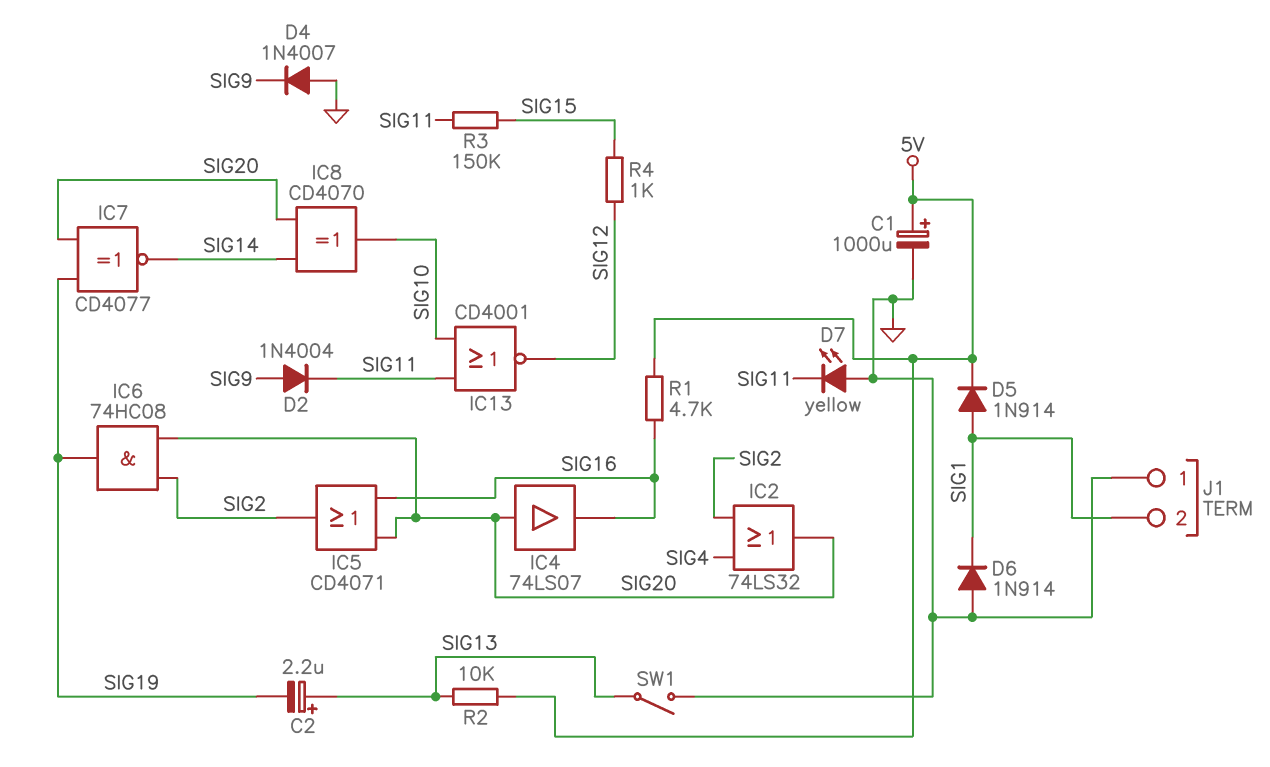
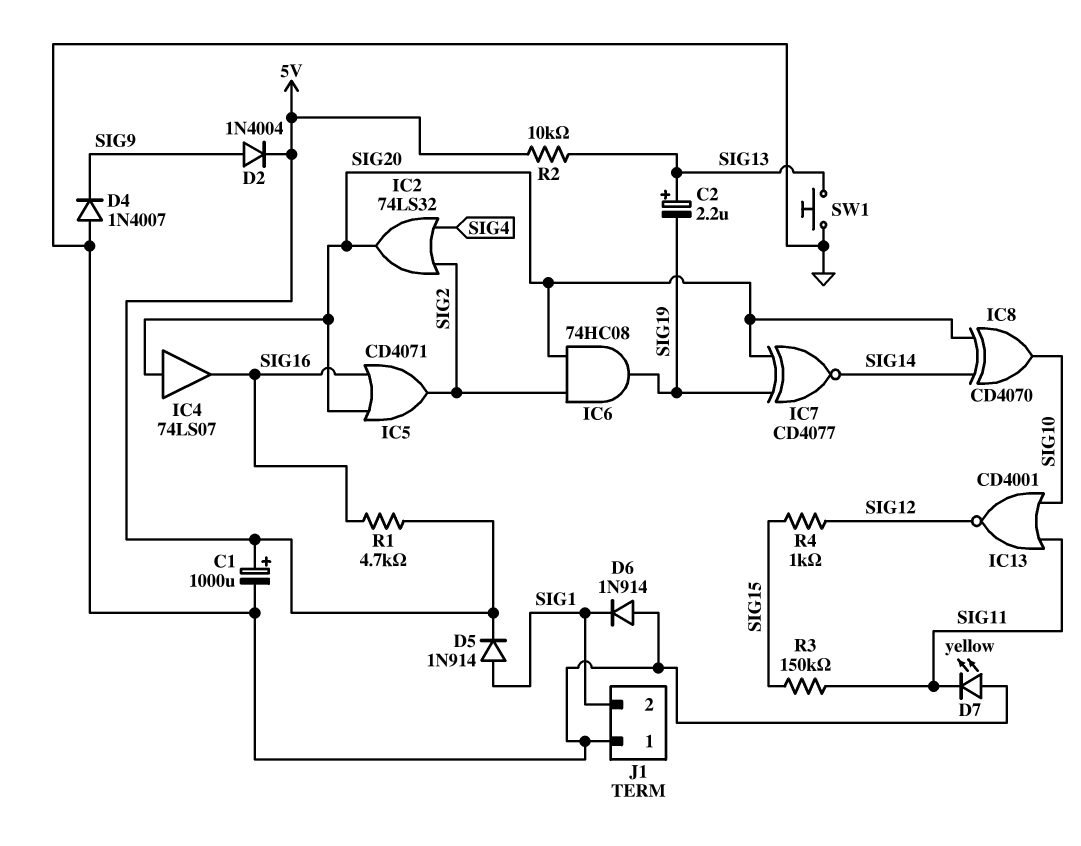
D2: diode 1N4004 (A SIG9, K SIG11) -> diode 1N4004 (A SIG9, K 5V)
SW1: switch (GND, SIG13) -> button (GND, SIG13)

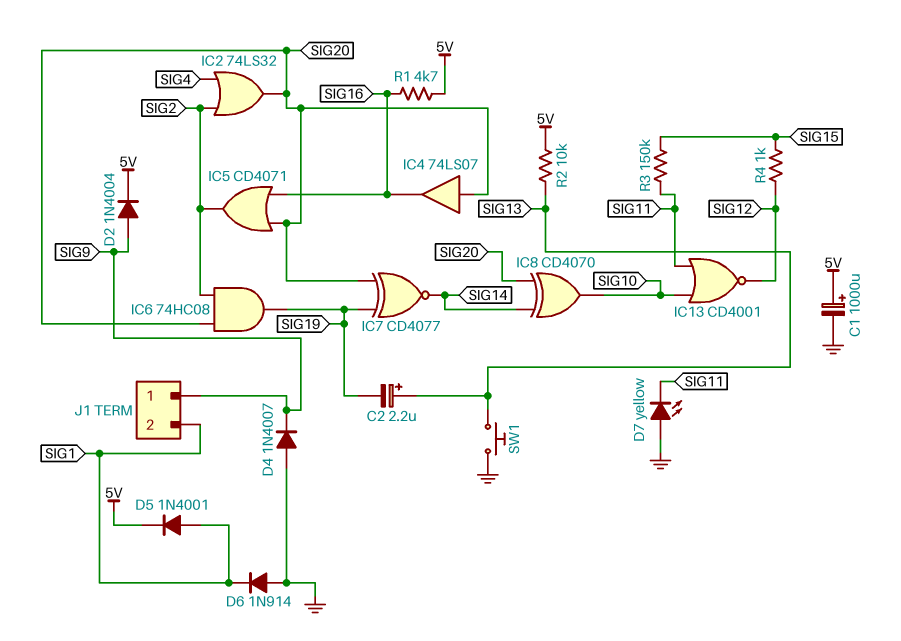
D5: diode 1N914 (A SIG1, K 5V) -> diode 1N4001 (A SIG1, K 5V)
J1 pin 1: GND -> SIG9

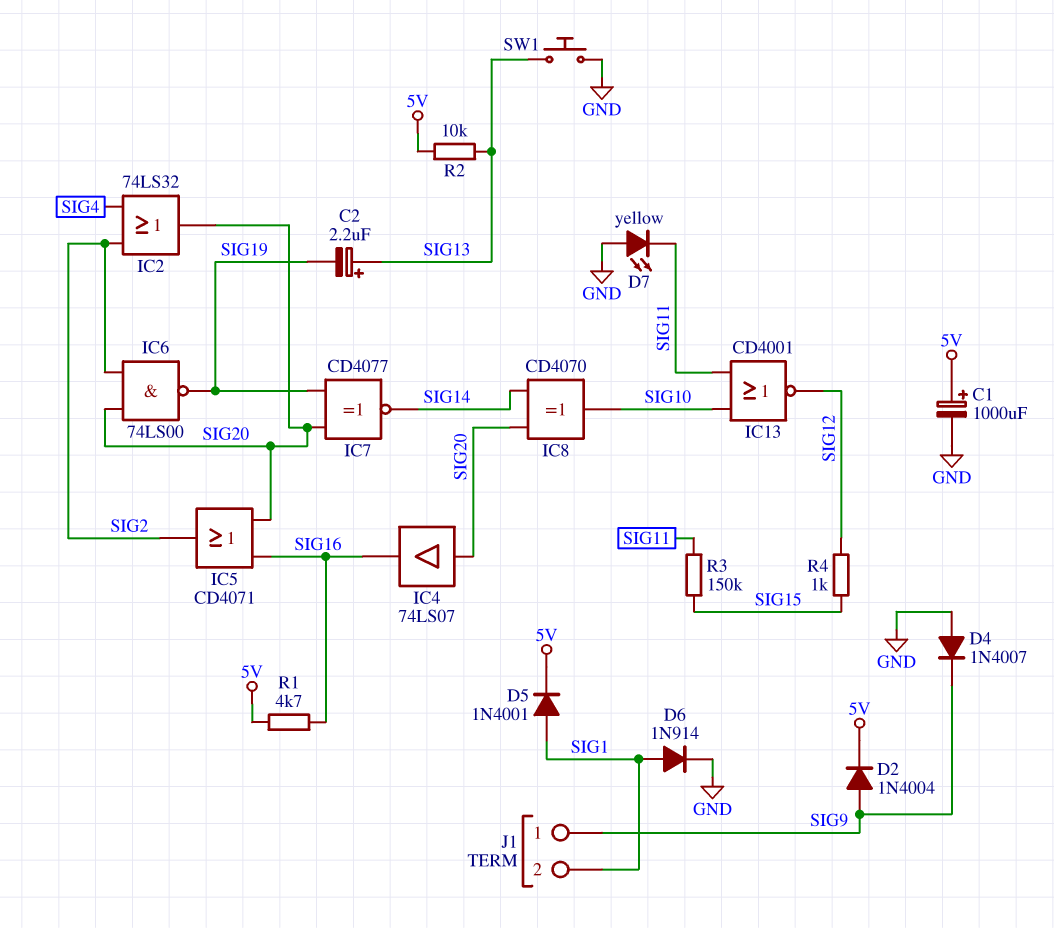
D6: diode 1N914 (A GND, K SIG1) -> diode 1N914 (A SIG1, K GND)
IC6: AND 74HC08 (in SIG2, in SIG20, out SIG19) -> NAND 74LS00 (in SIG2, in SIG20, out SIG19)

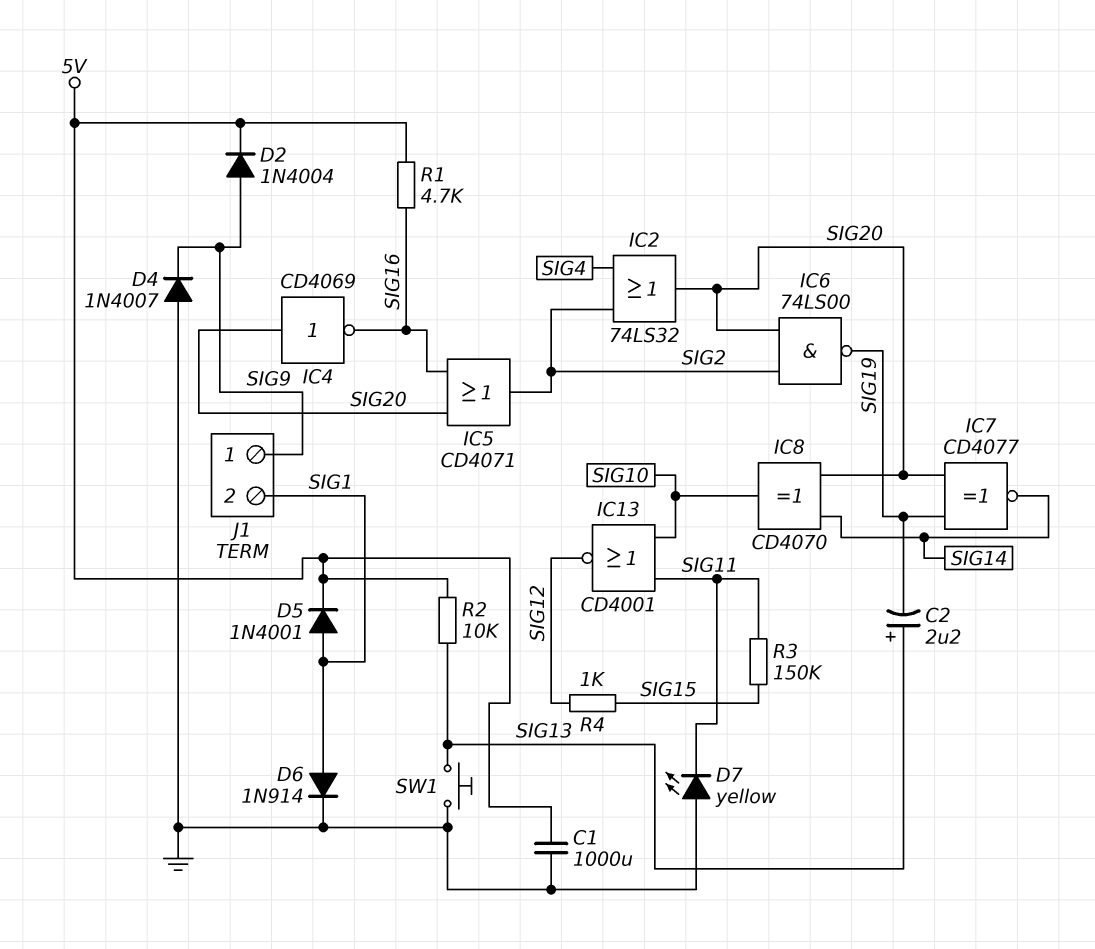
C1: 1000uF (plus 5V, minus GND) -> 1000uF (5V, GND)
IC4: buffer 74LS07 (in SIG20, out SIG16) -> NOT CD4069 (in SIG20, out SIG16)

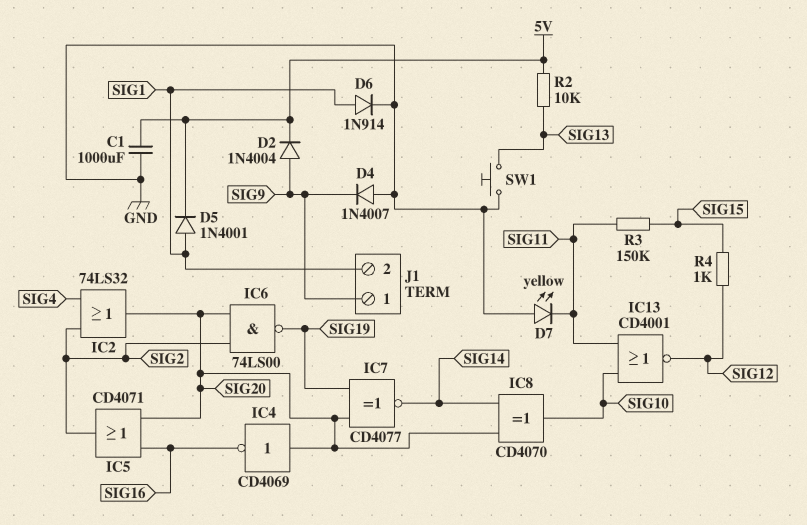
C2: 2.2uF (plus SIG13, minus SIG19) -> none
R1: 4.7k (5V, SIG16) -> none

